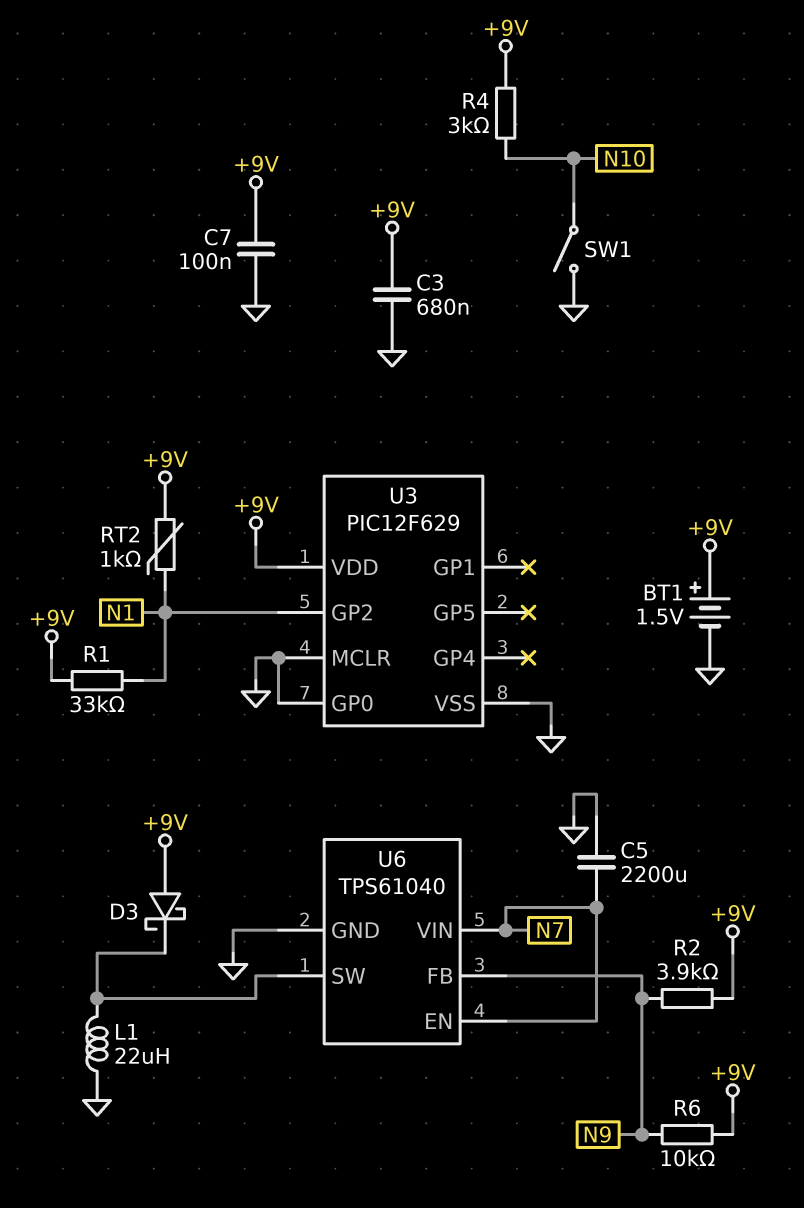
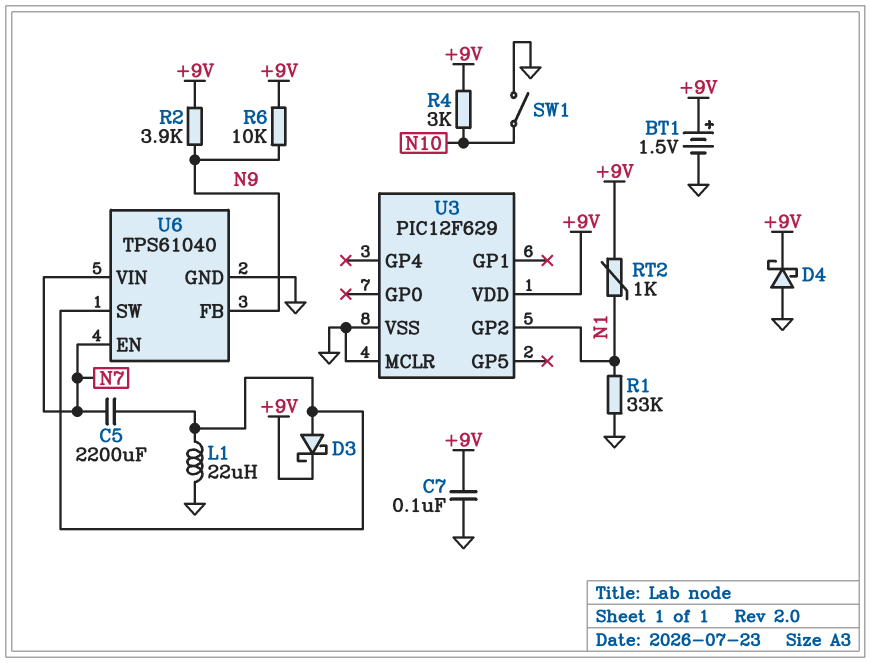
C3: 680nF (+9V, GND) -> none
C5: 2200uF (GND, N7) -> 2200uF (N7, U6/SW)
D3: schottky (A +9V, K U6/SW) -> schottky (A U6/SW, K +9V)
D4: none -> schottky (A GND, K +9V)
R1: 33k (+9V, N1) -> 33k (GND, N1)
U3 pin GP0: GND -> none

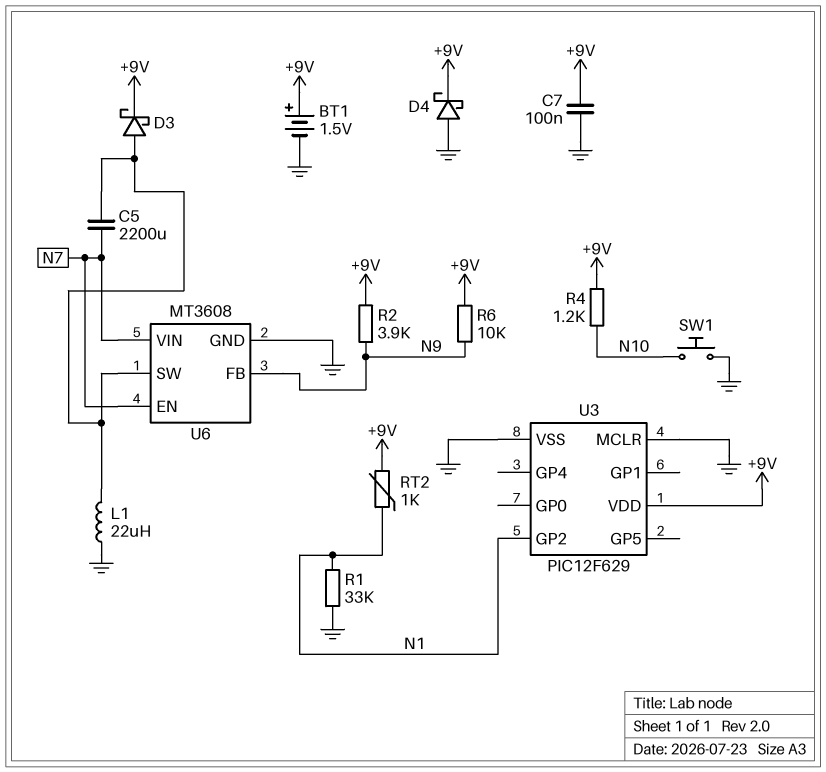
R4: 3k (+9V, N10) -> 1.2k (+9V, N10)
SW1: switch (GND, N10) -> button (GND, N10)
U6: TPS61040 -> MT3608

